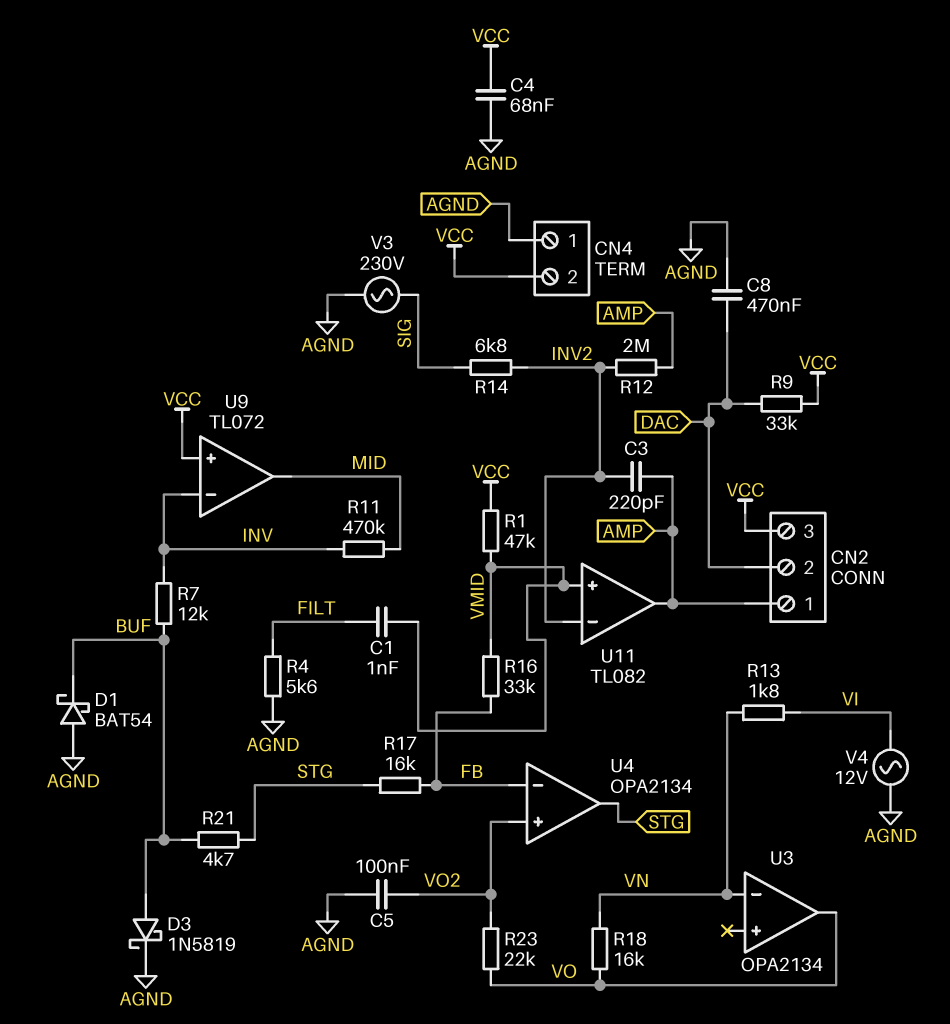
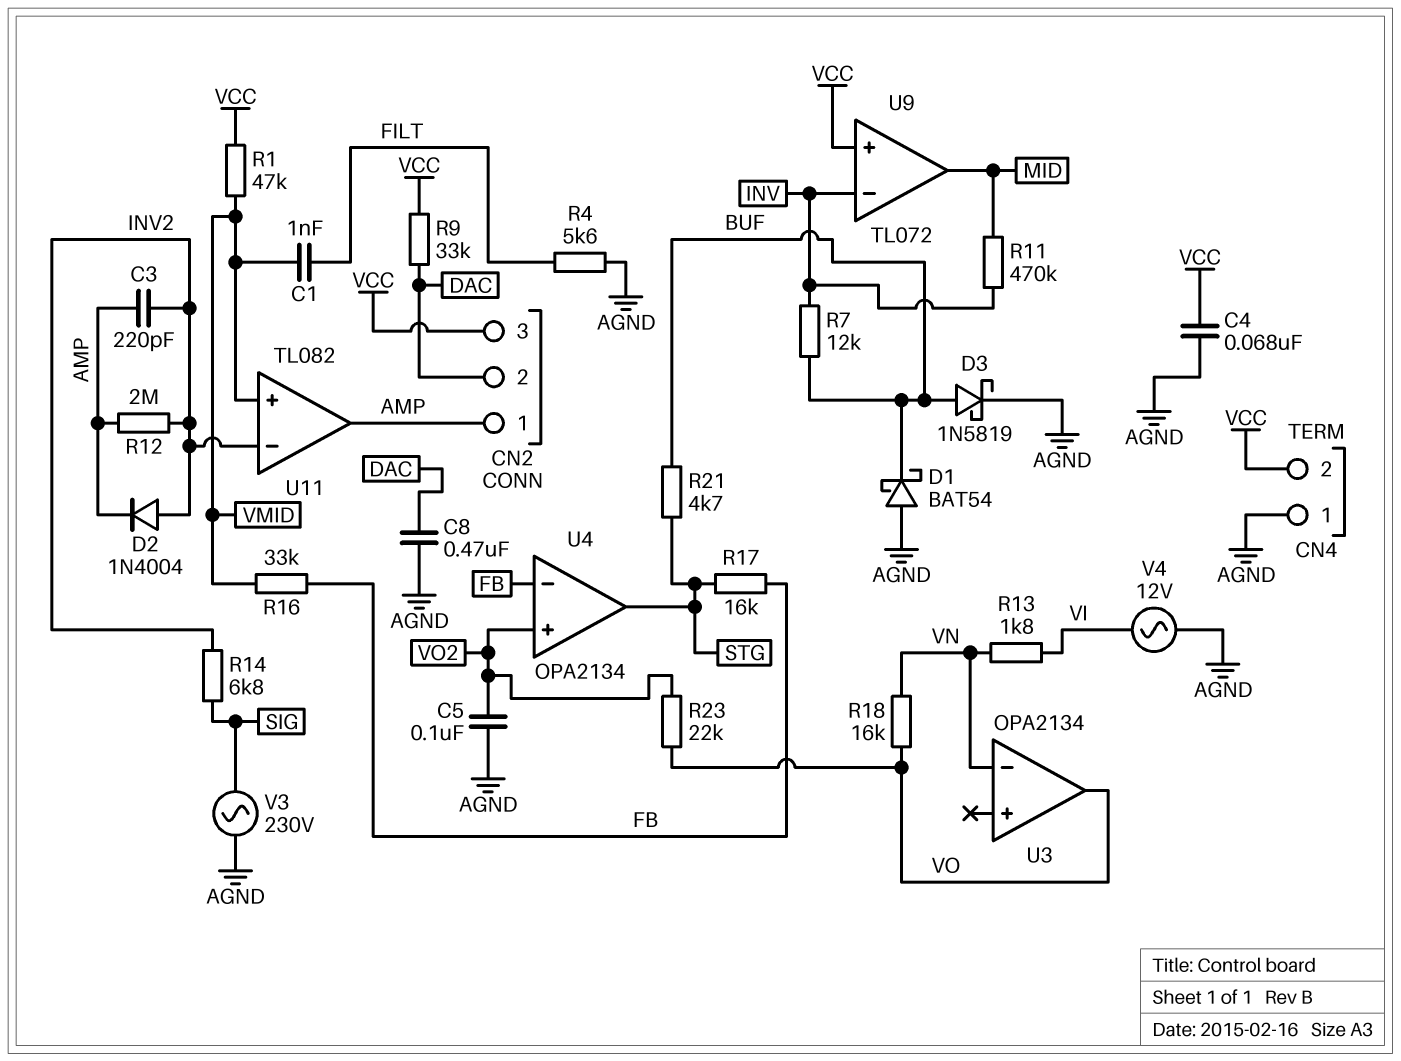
D2: none -> diode 1N4004 (A INV2, K AMP)

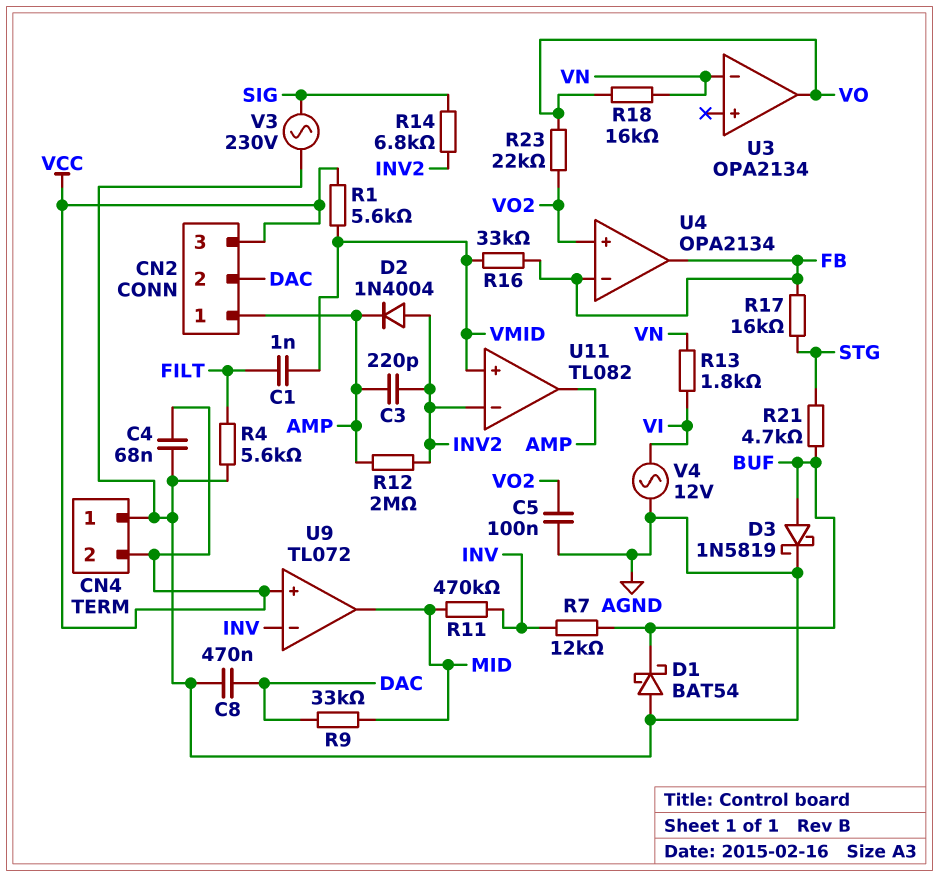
R1: 47k (VCC, VMID) -> 5.6k (VCC, VMID)
R9: 33k (DAC, VCC) -> 33k (DAC, MID)
U4 pin out: STG -> FB

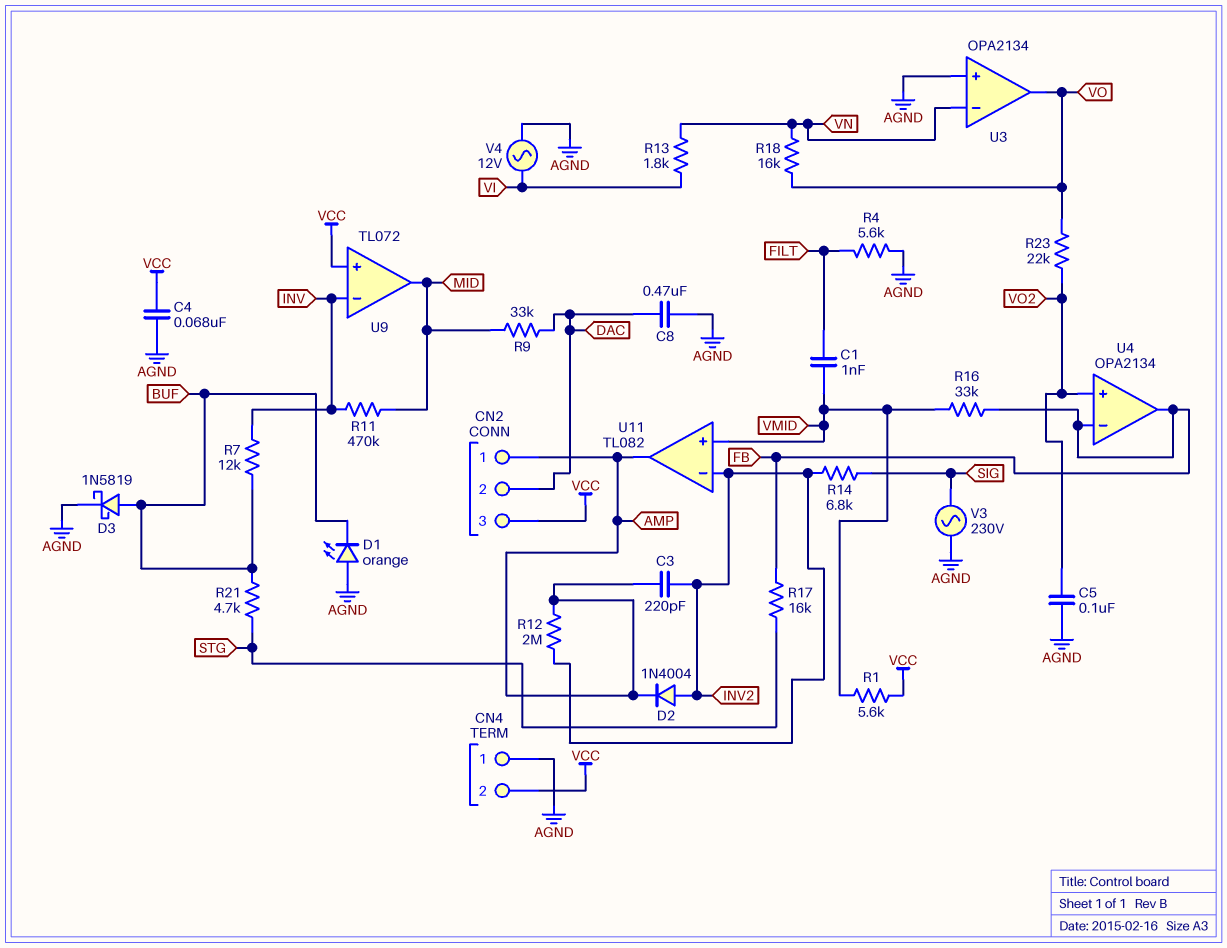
D1: schottky BAT54 (A AGND, K BUF) -> LED orange (A AGND, K BUF)
U3 pin in+: none -> AGND

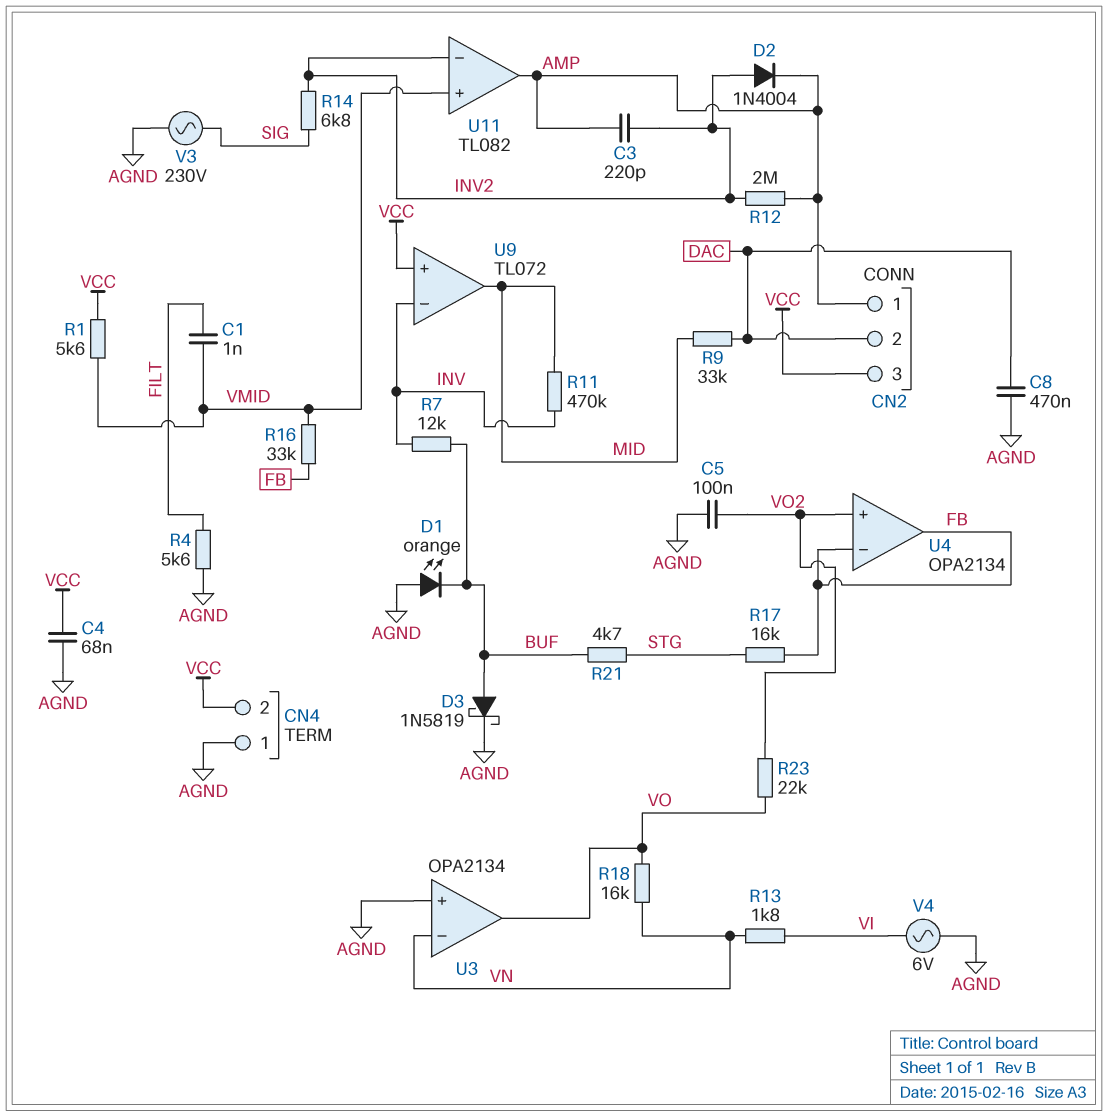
V4: AC 12V (AGND, VI) -> AC 6V (AGND, VI)

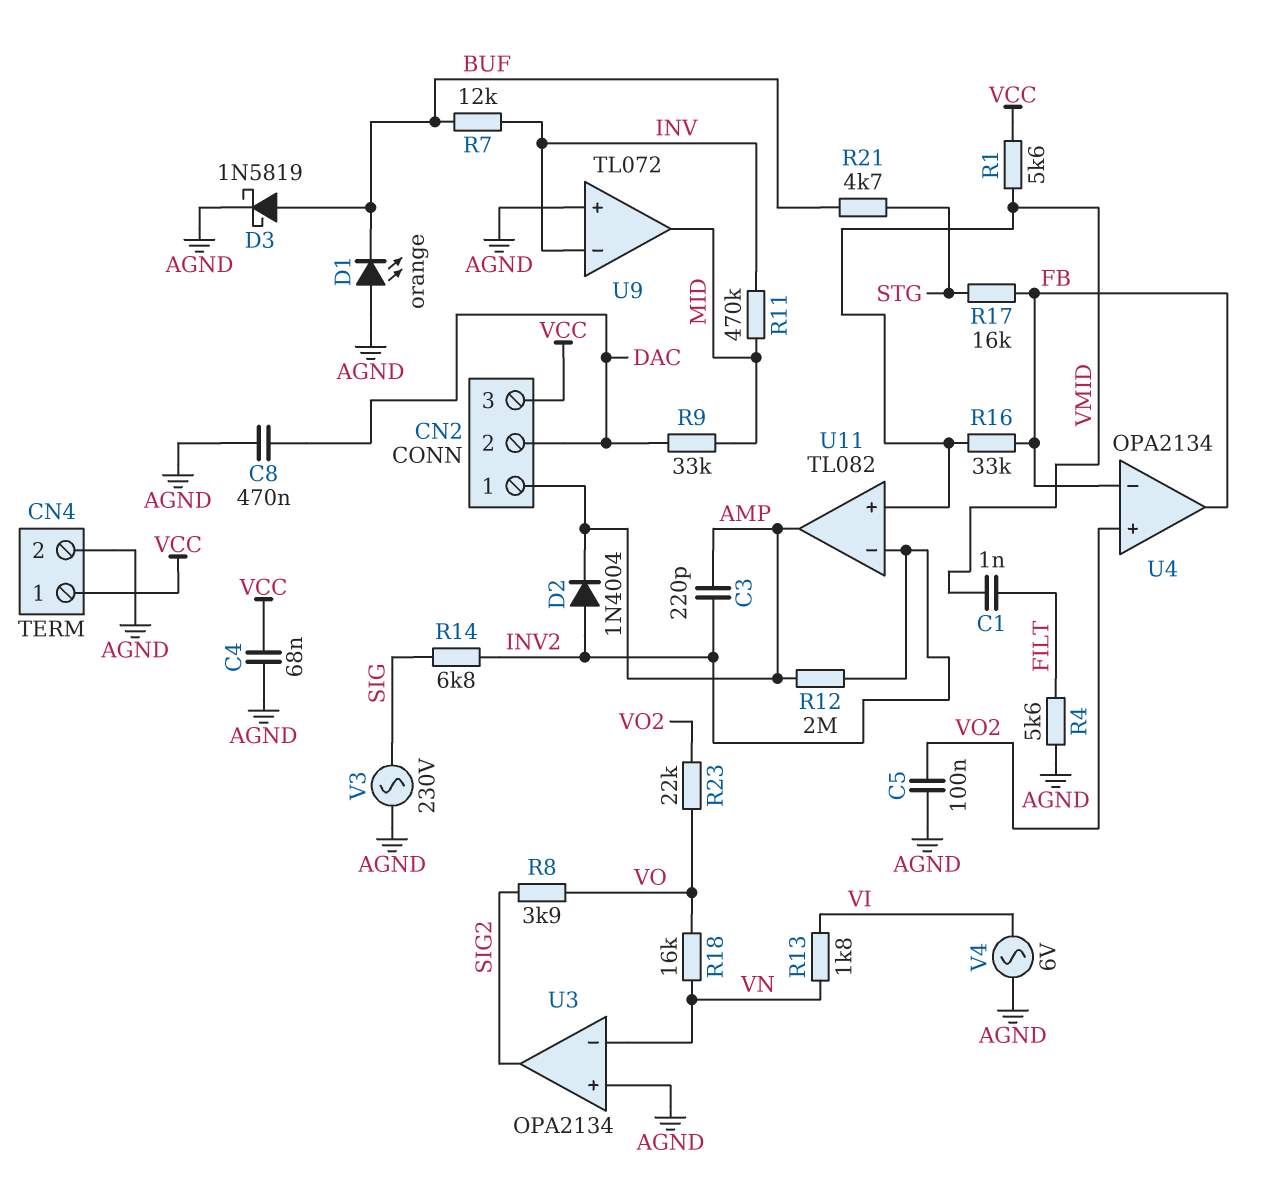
CN4 pin 1: AGND -> VCC
CN4 pin 2: VCC -> AGND
R8: none -> 3.9k (SIG2, VO)
U3 pin out: VO -> SIG2
U9 pin in+: VCC -> AGND

